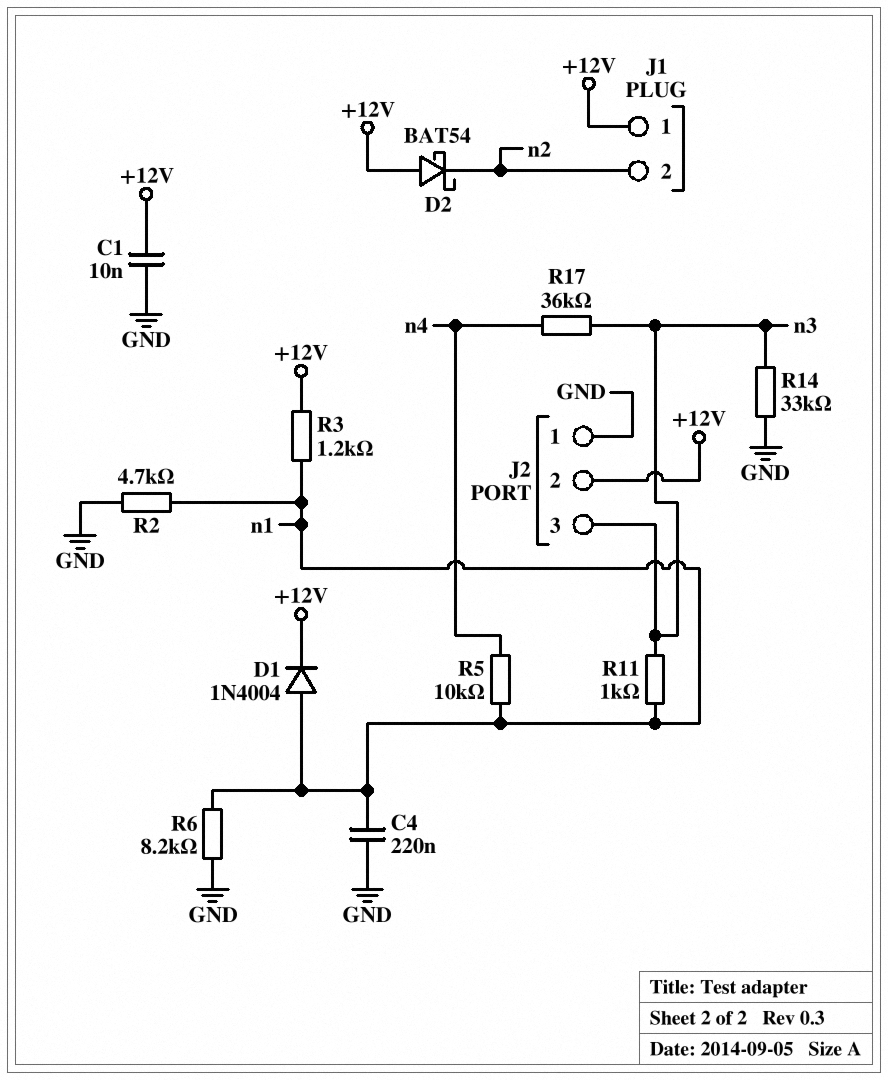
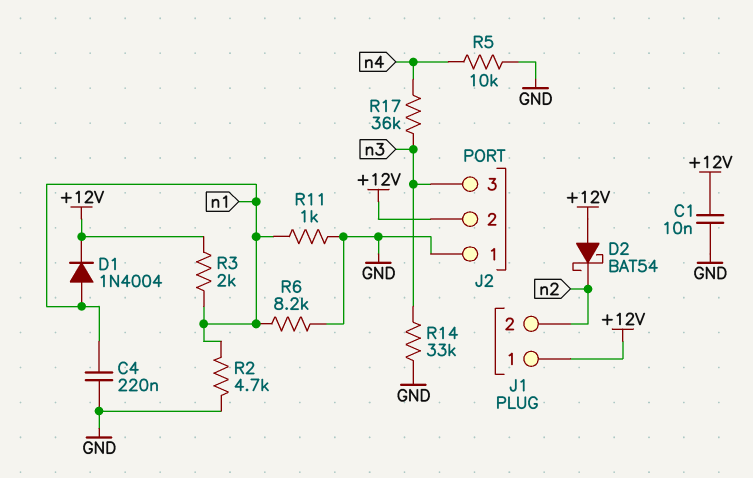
R3: 1.2k (+12V, n1) -> 2k (+12V, n1)
R5: 10k (n1, n4) -> 10k (GND, n4)
R11: 1k (n1, n3) -> 1k (GND, n1)

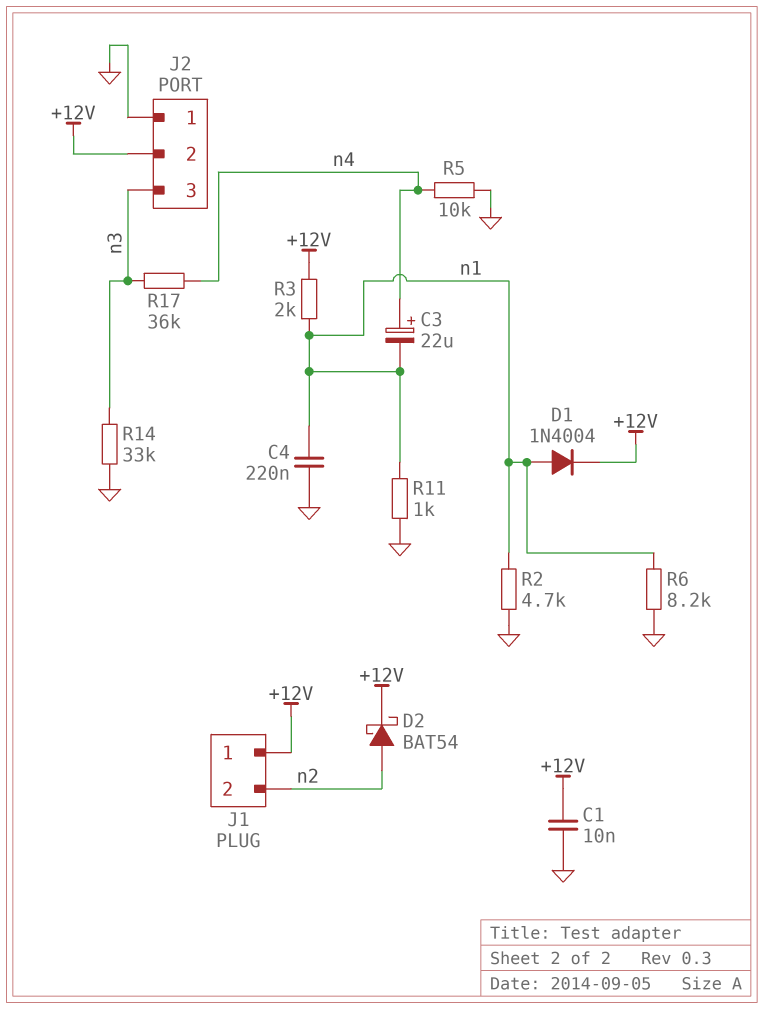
C3: none -> 22uF (plus n4, minus n1)
D2: schottky BAT54 (A +12V, K n2) -> schottky BAT54 (A n2, K +12V)

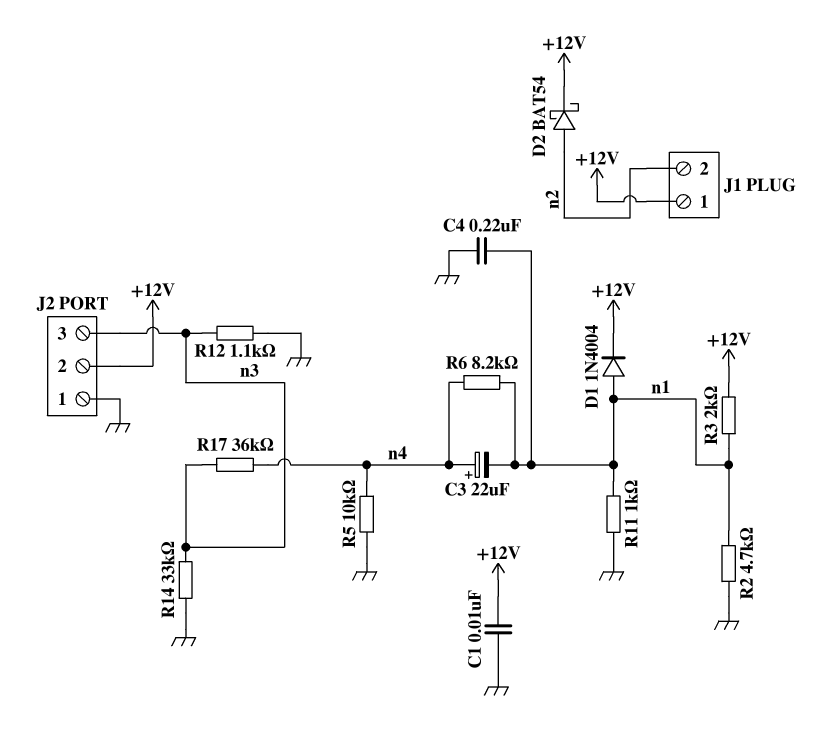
R6: 8.2k (GND, n1) -> 8.2k (n1, n4)
R12: none -> 1.1k (GND, n3)

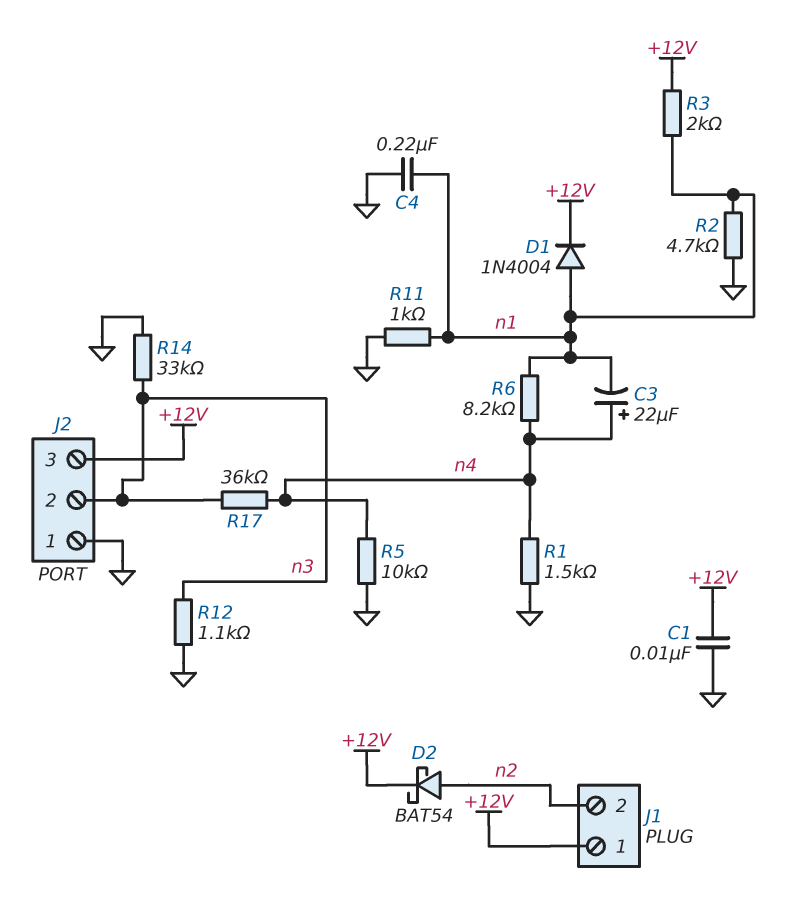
J2 pin 2: +12V -> n3
J2 pin 3: n3 -> +12V
R1: none -> 1.5k (GND, n4)

